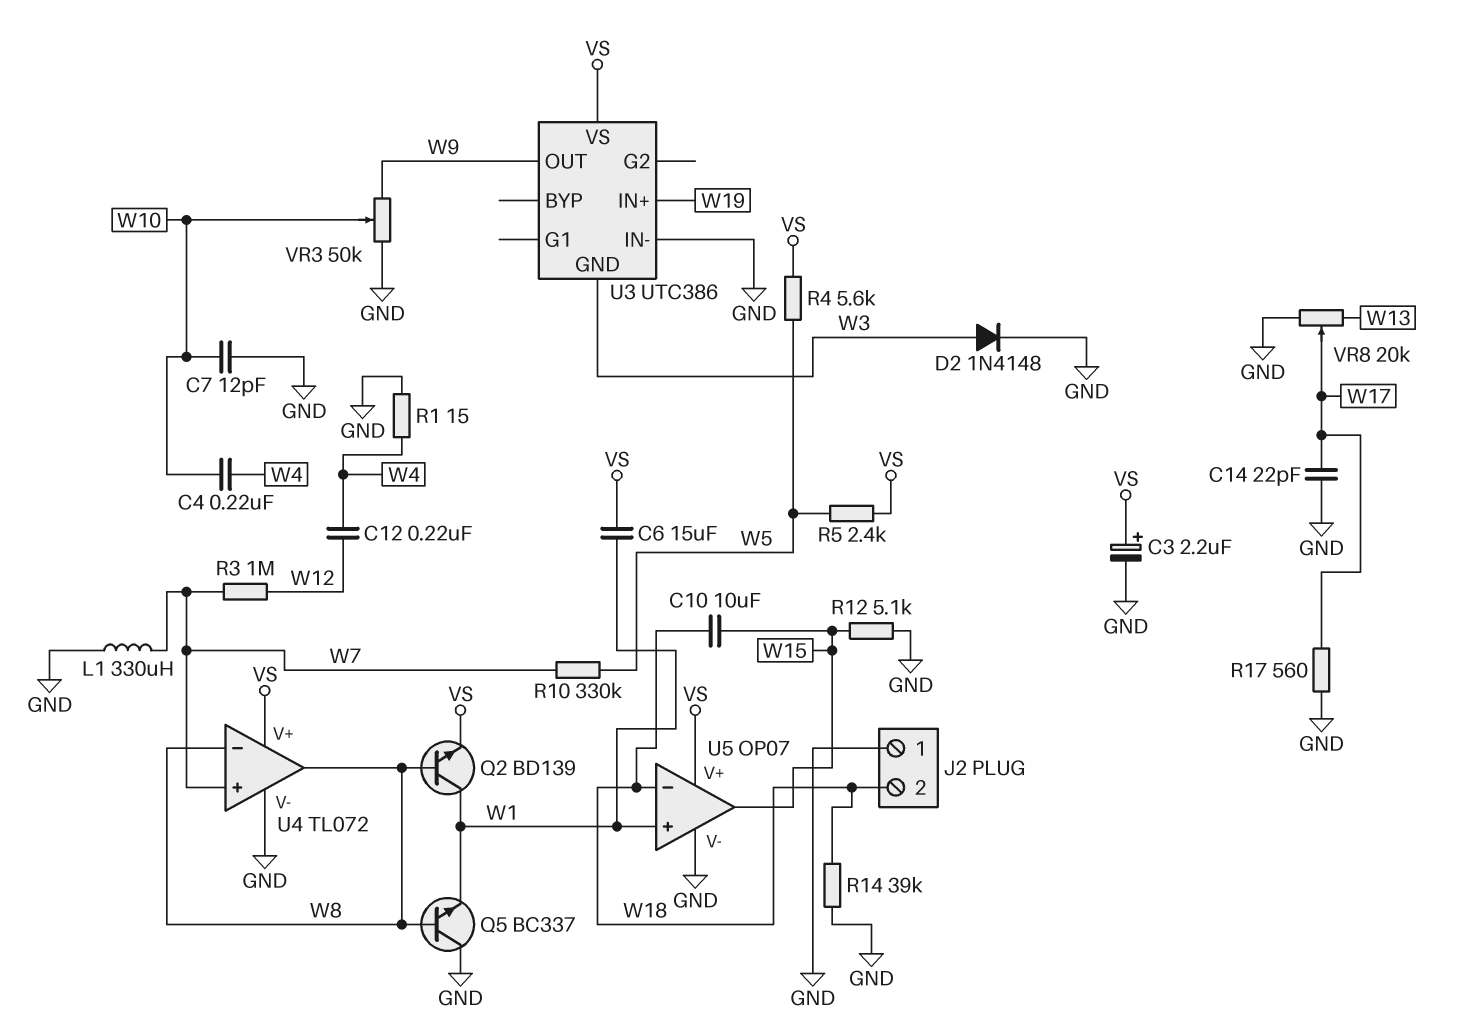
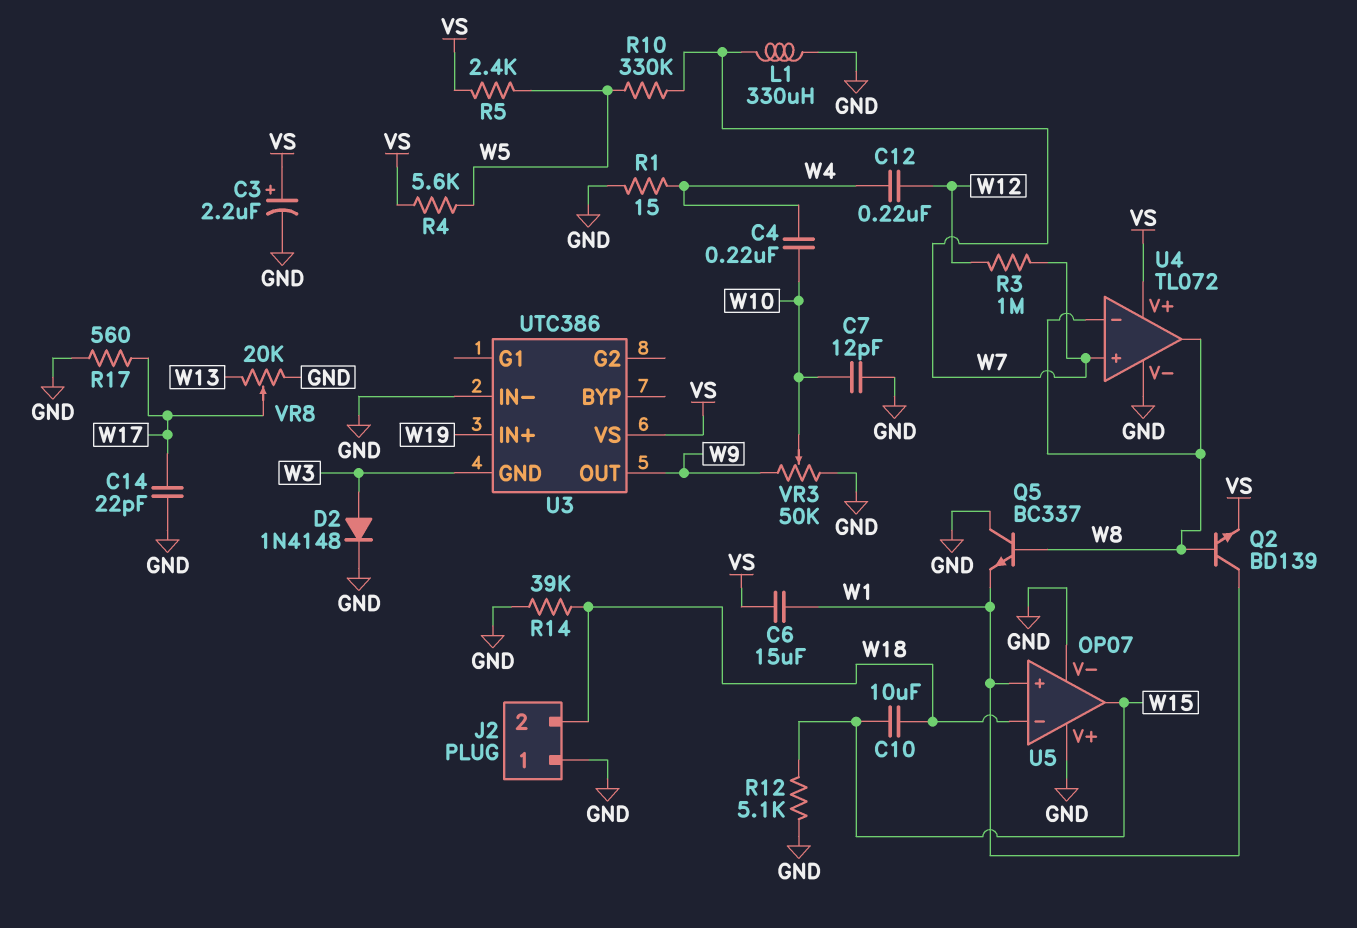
U5 pin V+: VS -> GND

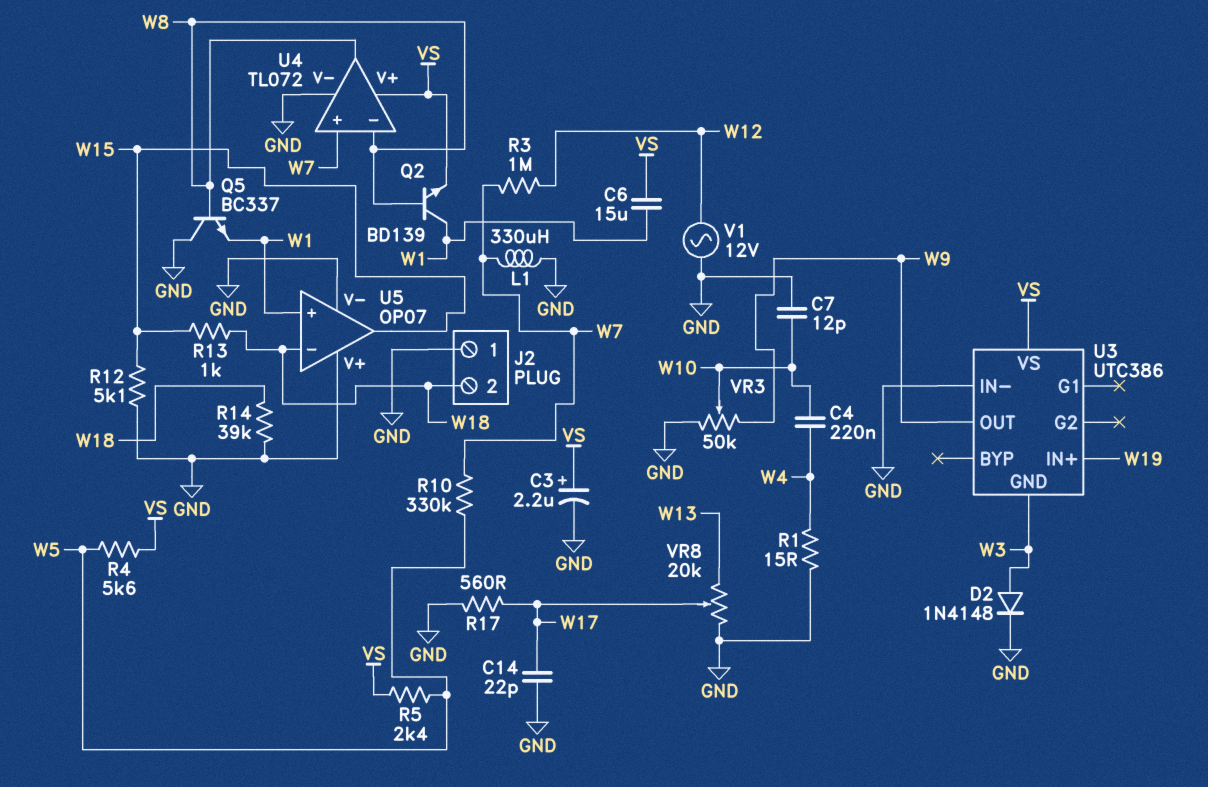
C10: 10uF (W15, W18) -> none
C12: 220nF (W4, W12) -> none
R13: none -> 1k (W15, W18)
V1: none -> AC 12V (GND, W12)

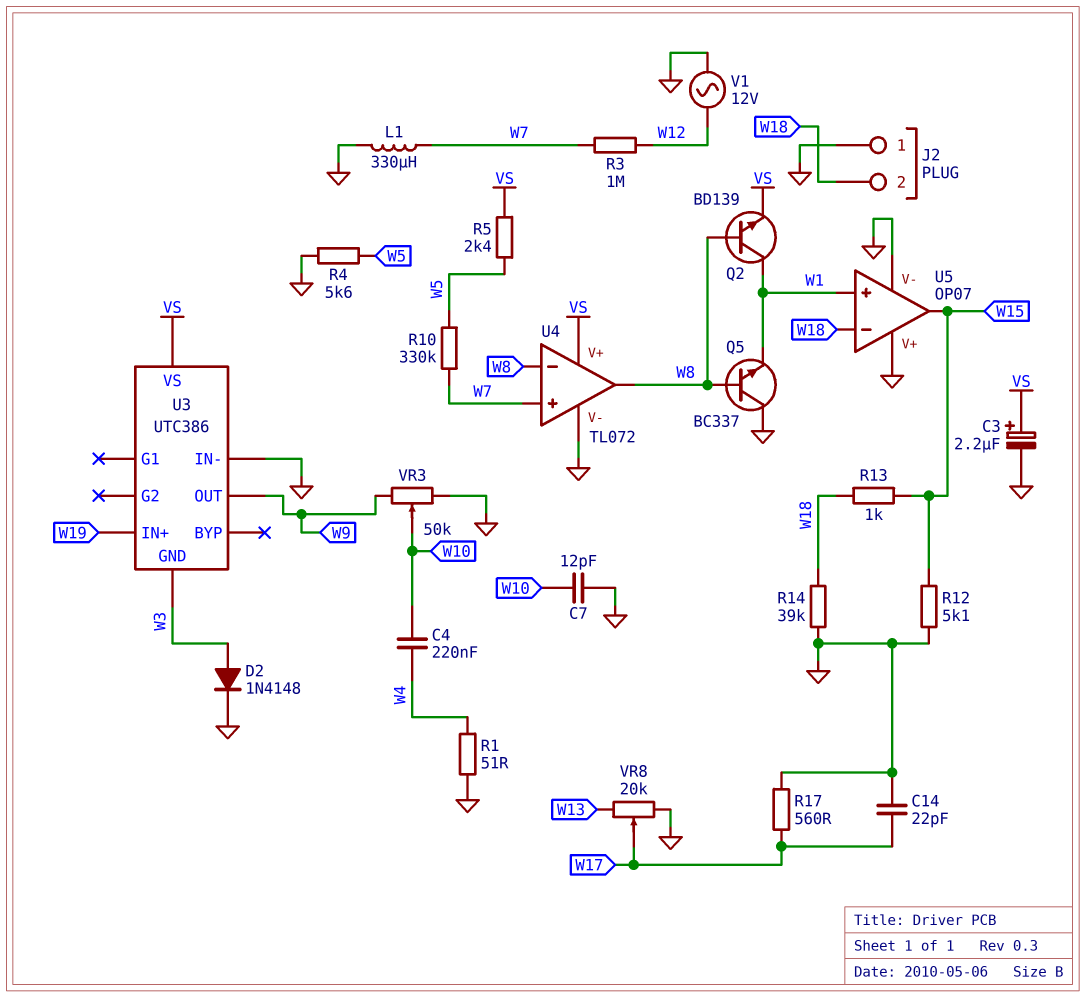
C6: 15uF (VS, W1) -> none
R1: 15 (GND, W4) -> 51 (GND, W4)
R4: 5.6k (VS, W5) -> 5.6k (GND, W5)

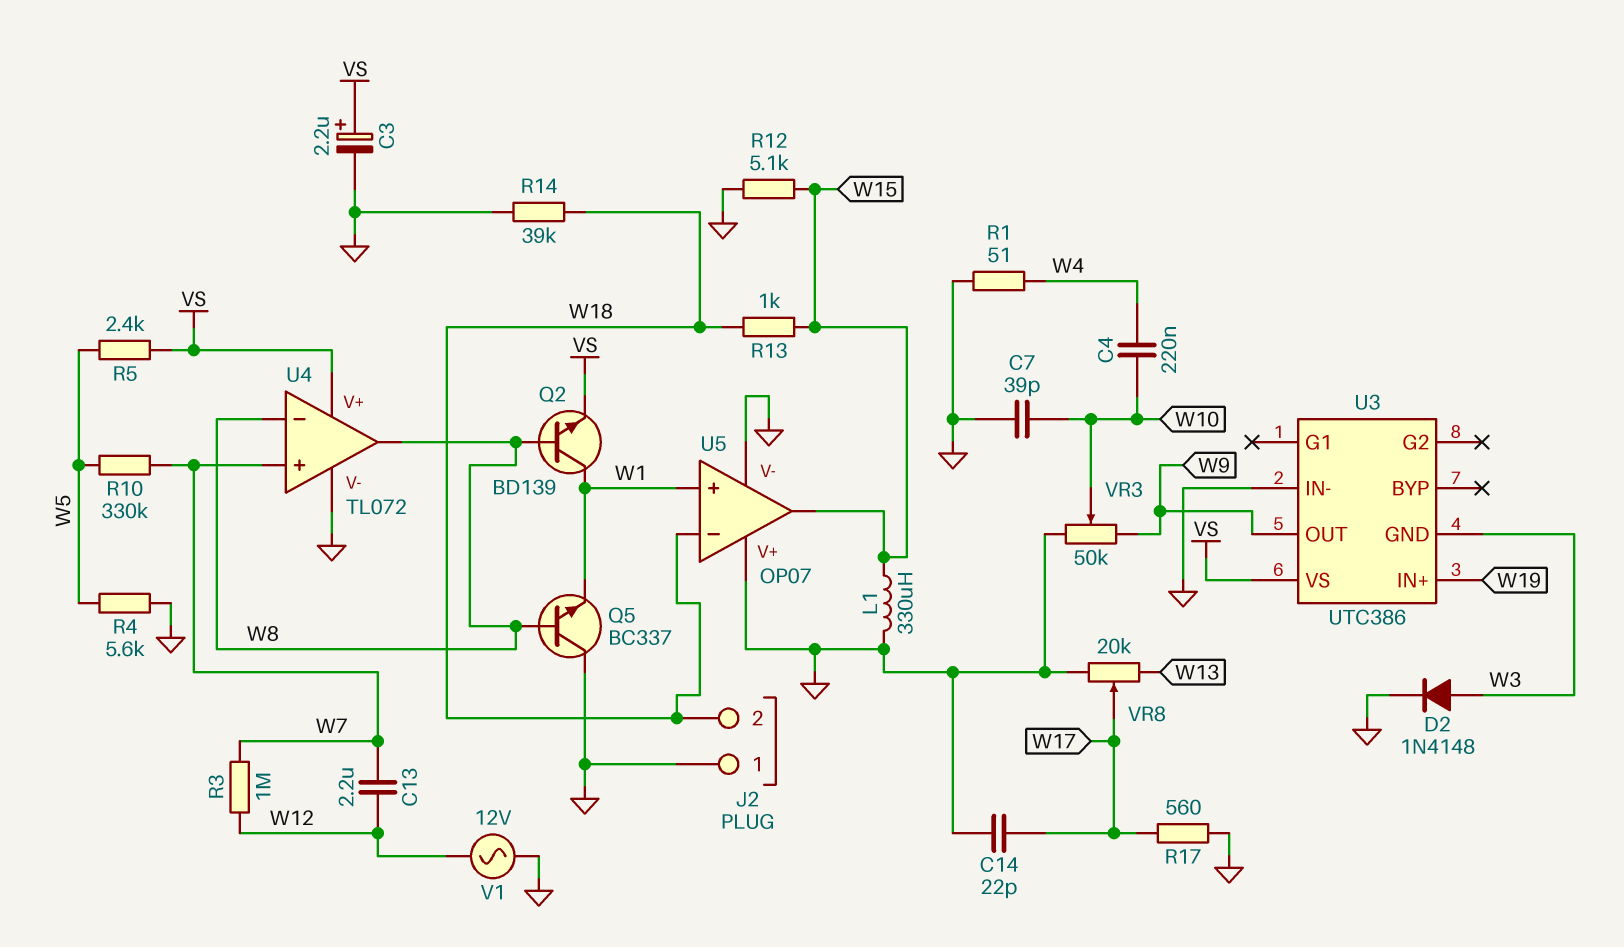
C7: 12pF (GND, W10) -> 39pF (GND, W10)
C13: none -> 2.2uF (W7, W12)
L1: 330uH (GND, W7) -> 330uH (GND, W15)

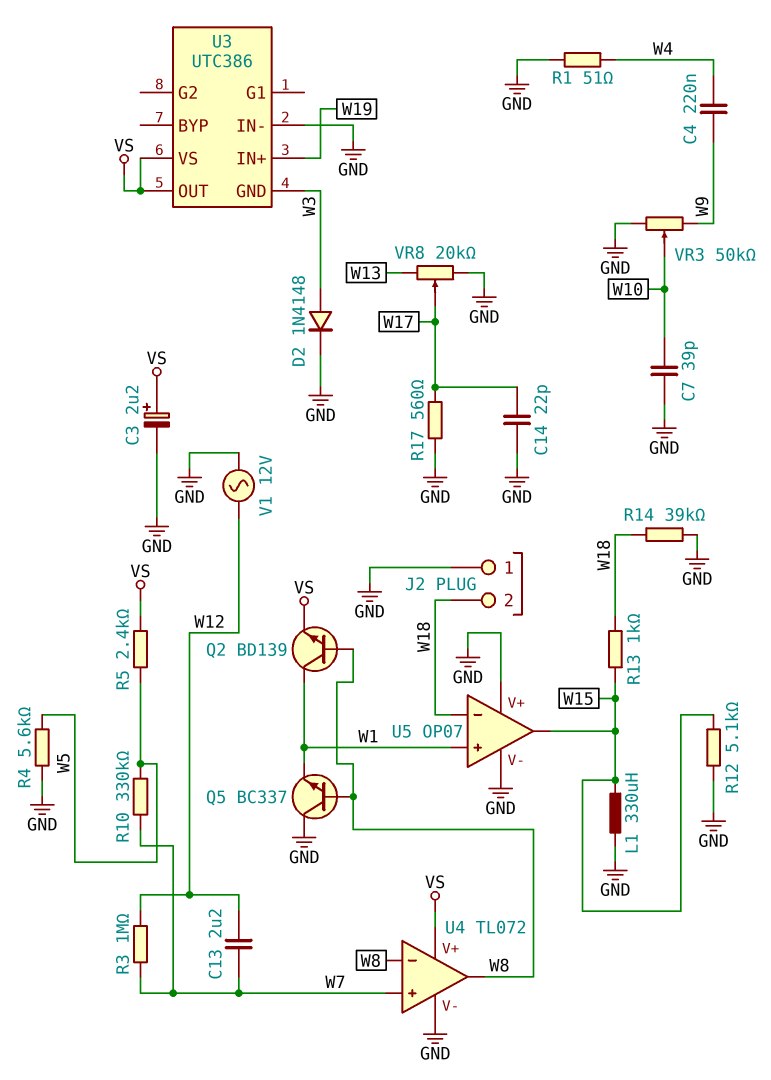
C4: 220nF (W4, W10) -> 220nF (W4, W9)
U3 pin OUT: W9 -> VS

